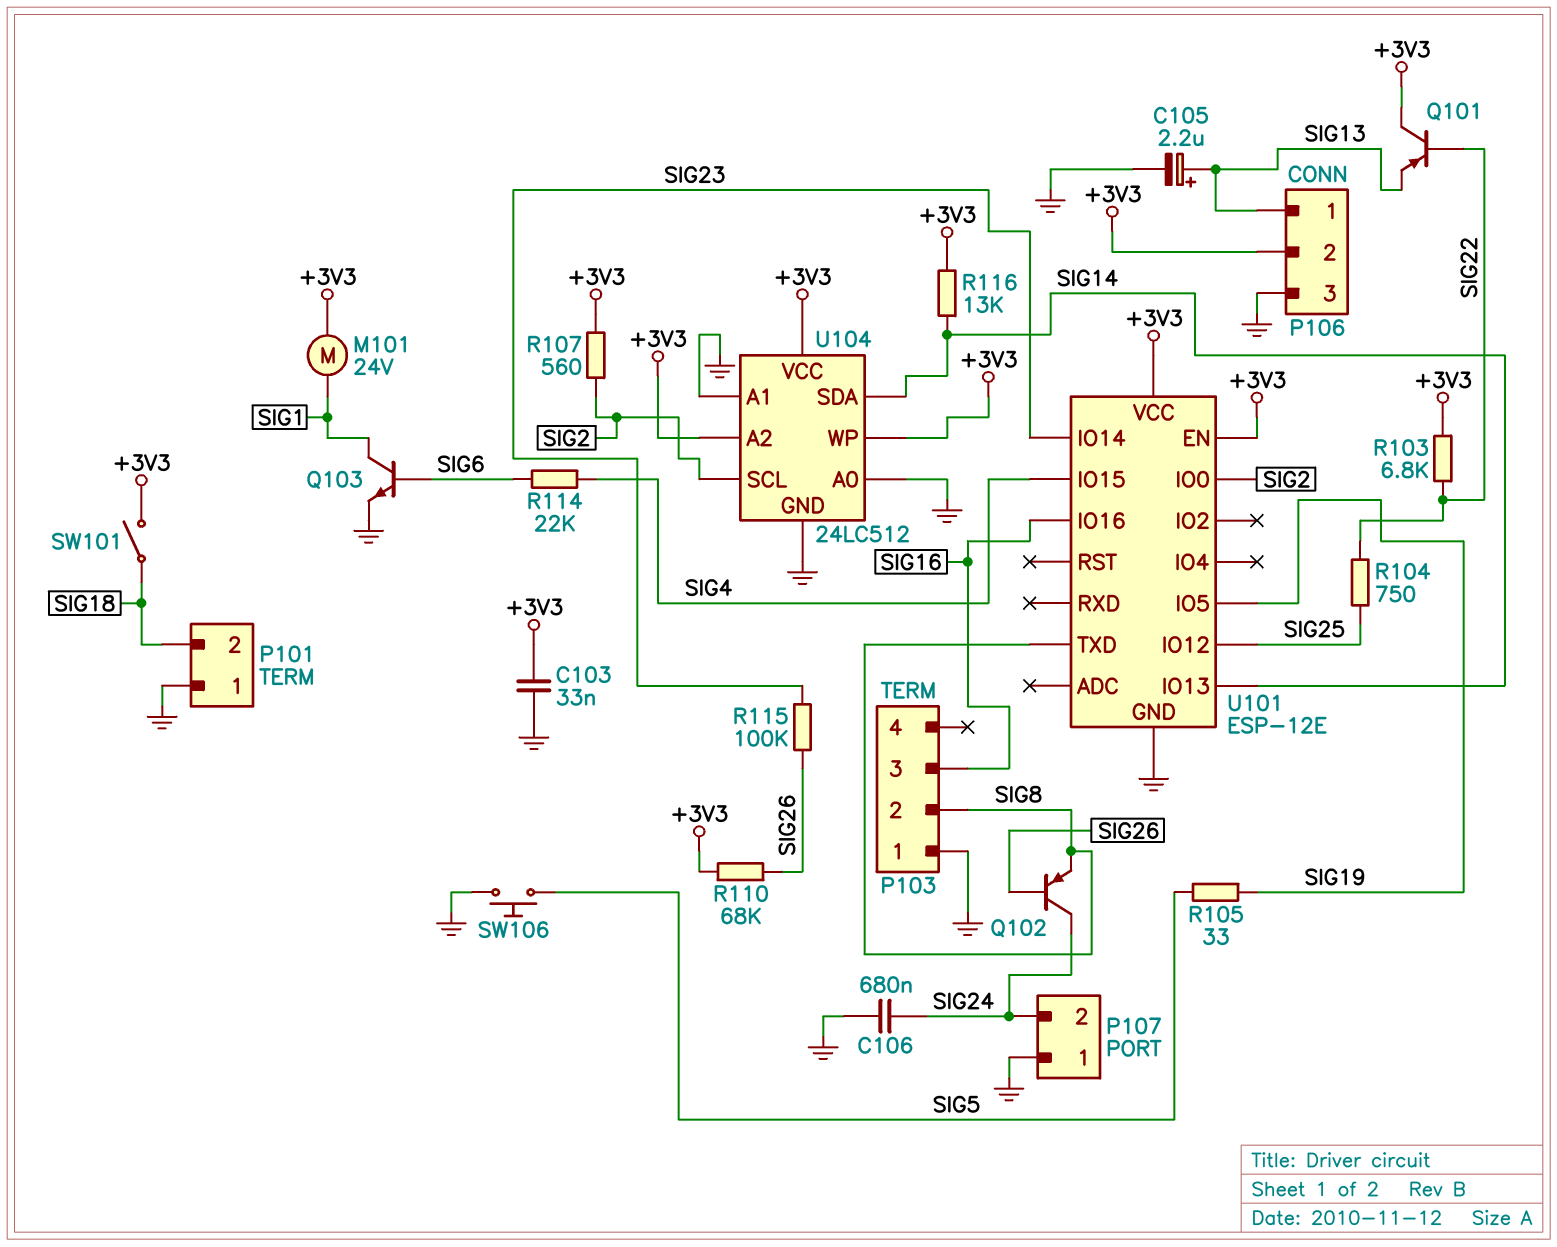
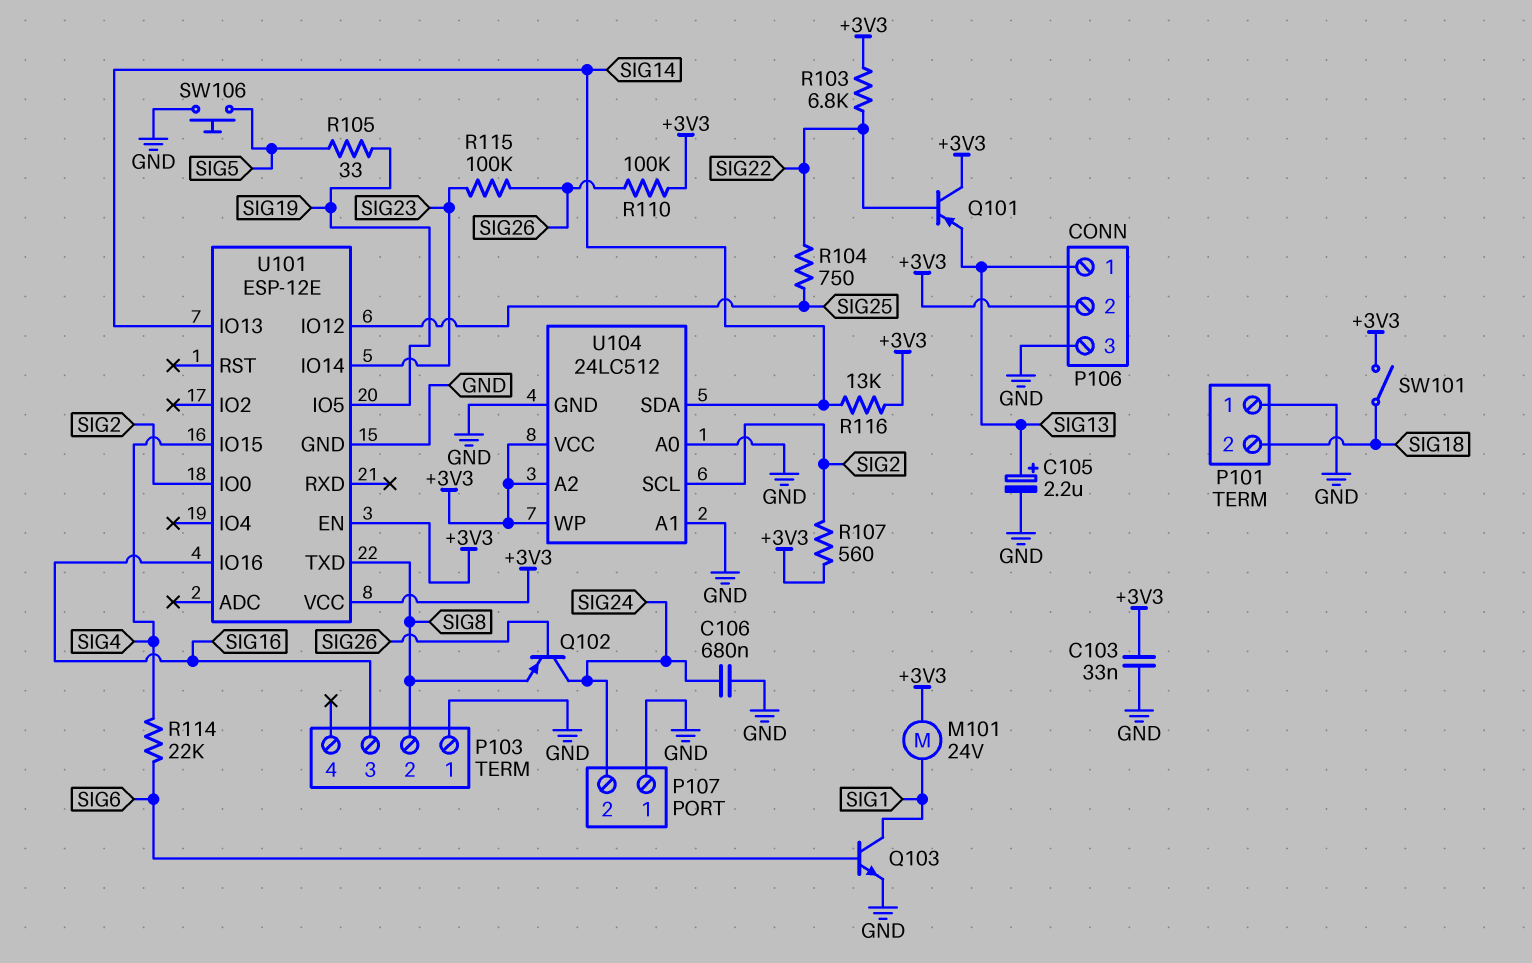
R110: 68k (+3V3, SIG26) -> 100k (+3V3, SIG26)

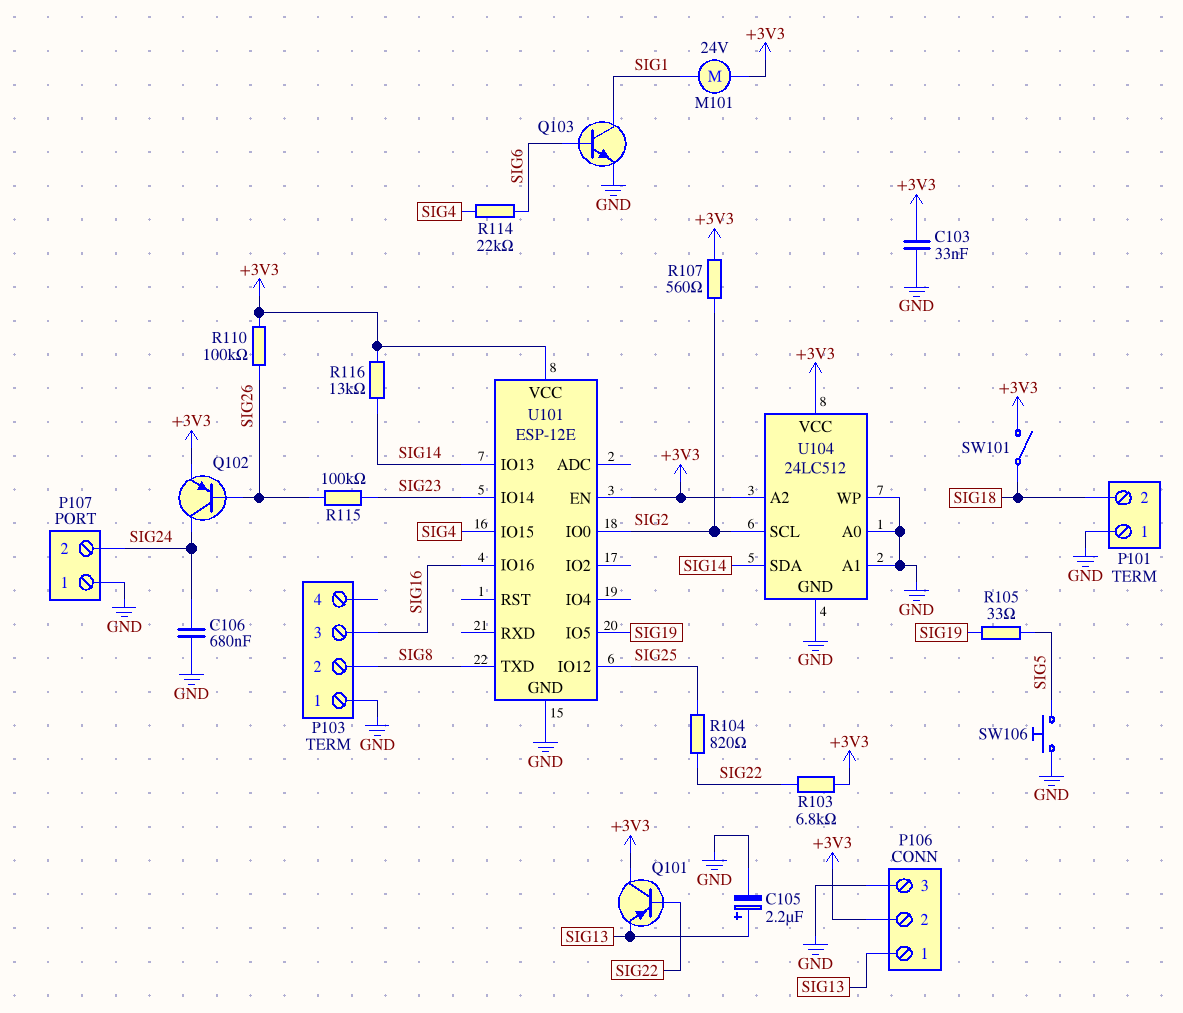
Q102: PNP (B SIG26, C SIG24, E SIG8) -> PNP (B SIG26, C SIG24, E +3V3)
R104: 750 (SIG22, SIG25) -> 820 (SIG22, SIG25)
U104 pin WP: +3V3 -> GND

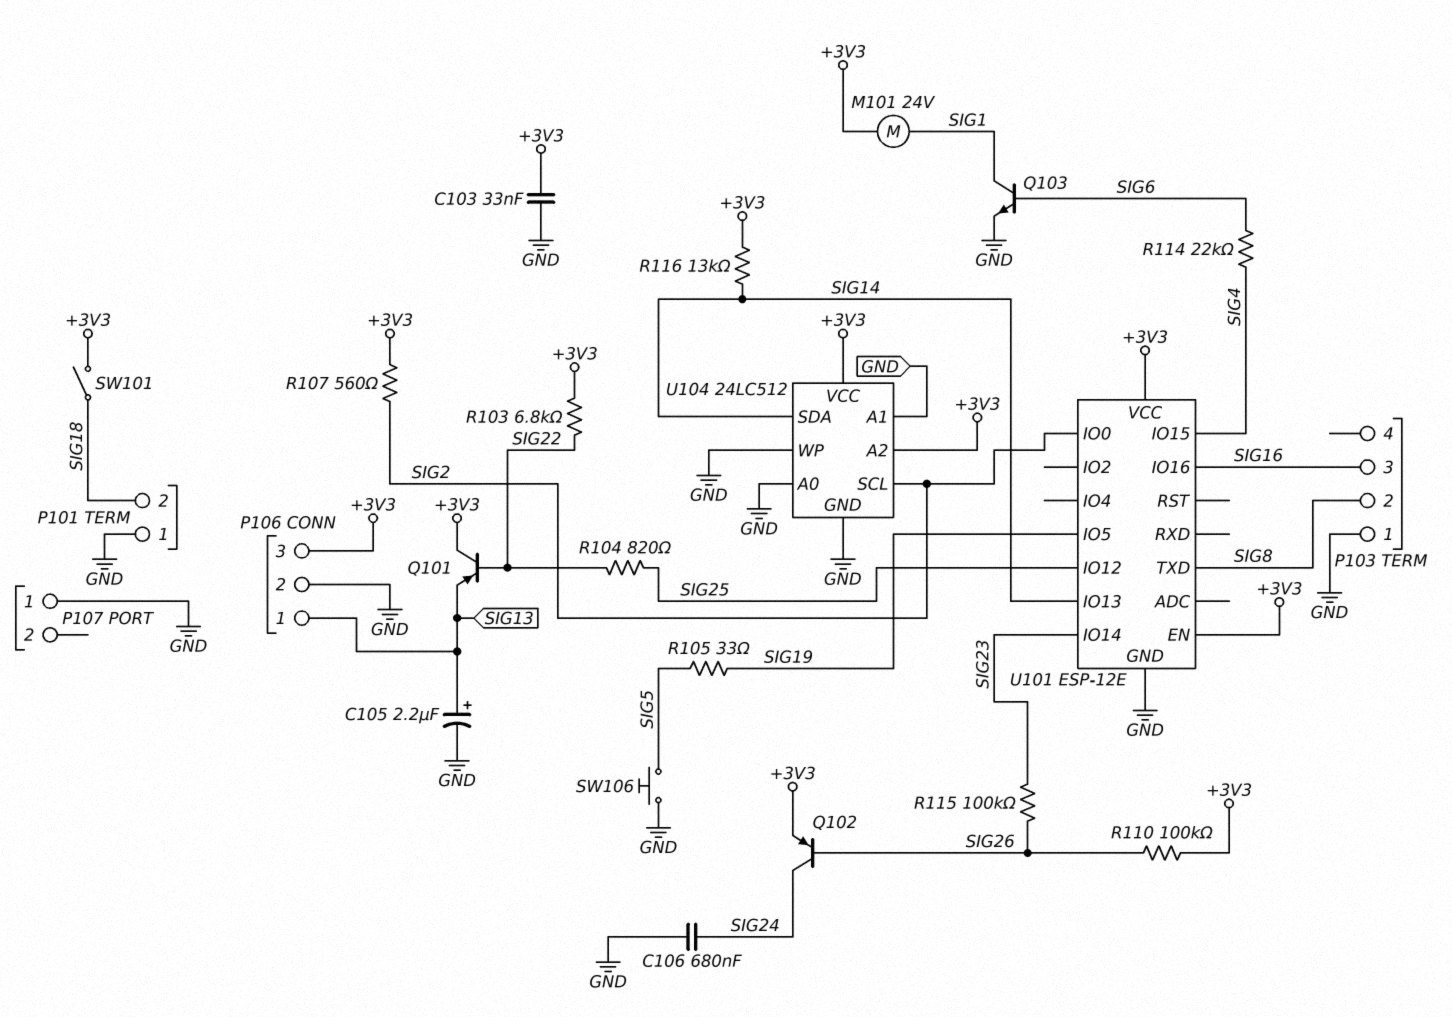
P106 pin 2: +3V3 -> GND
P106 pin 3: GND -> +3V3
P107 pin 2: SIG24 -> none

